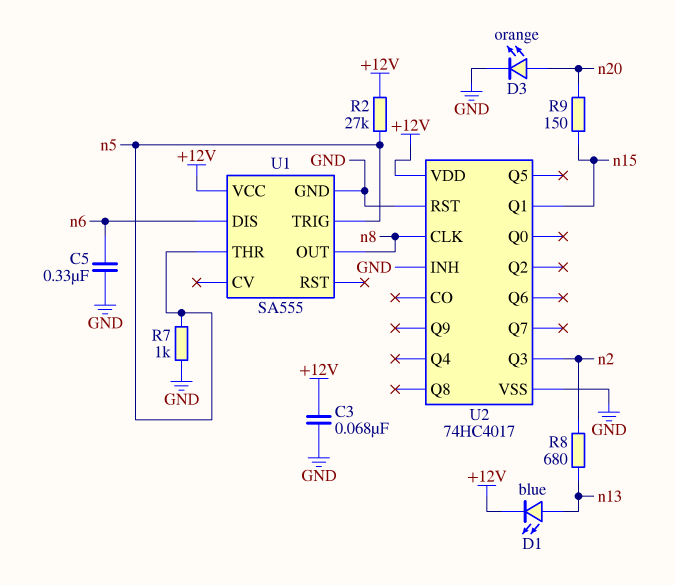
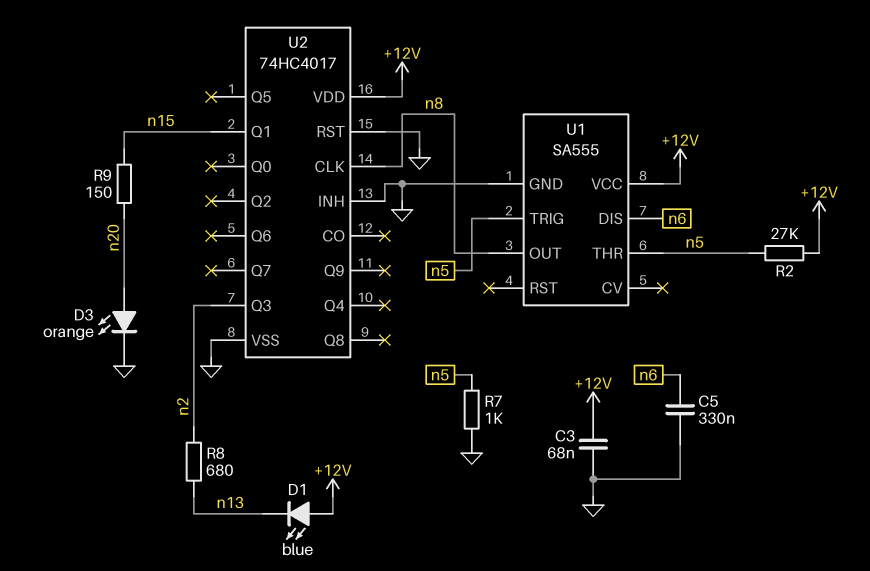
D1: LED blue (A n13, K +12V) -> LED blue (A +12V, K n13)

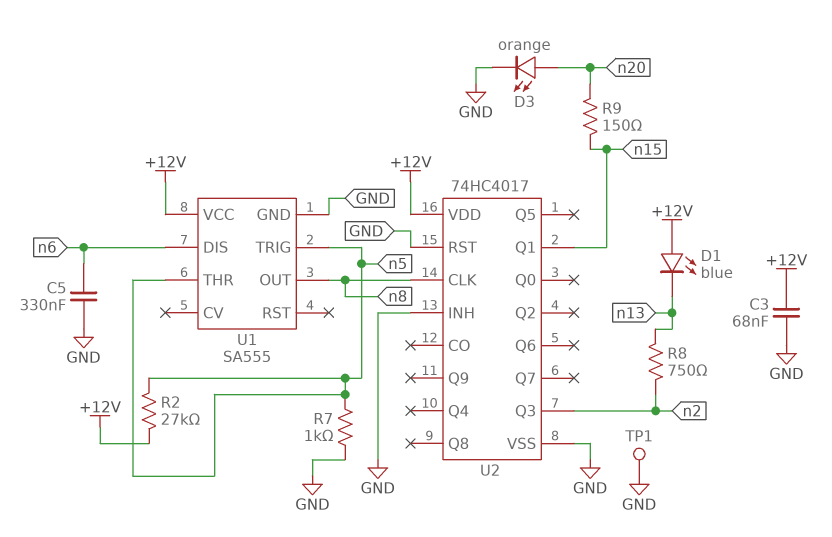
R8: 680 (n2, n13) -> 750 (n2, n13)
TP1: none -> test point (GND)

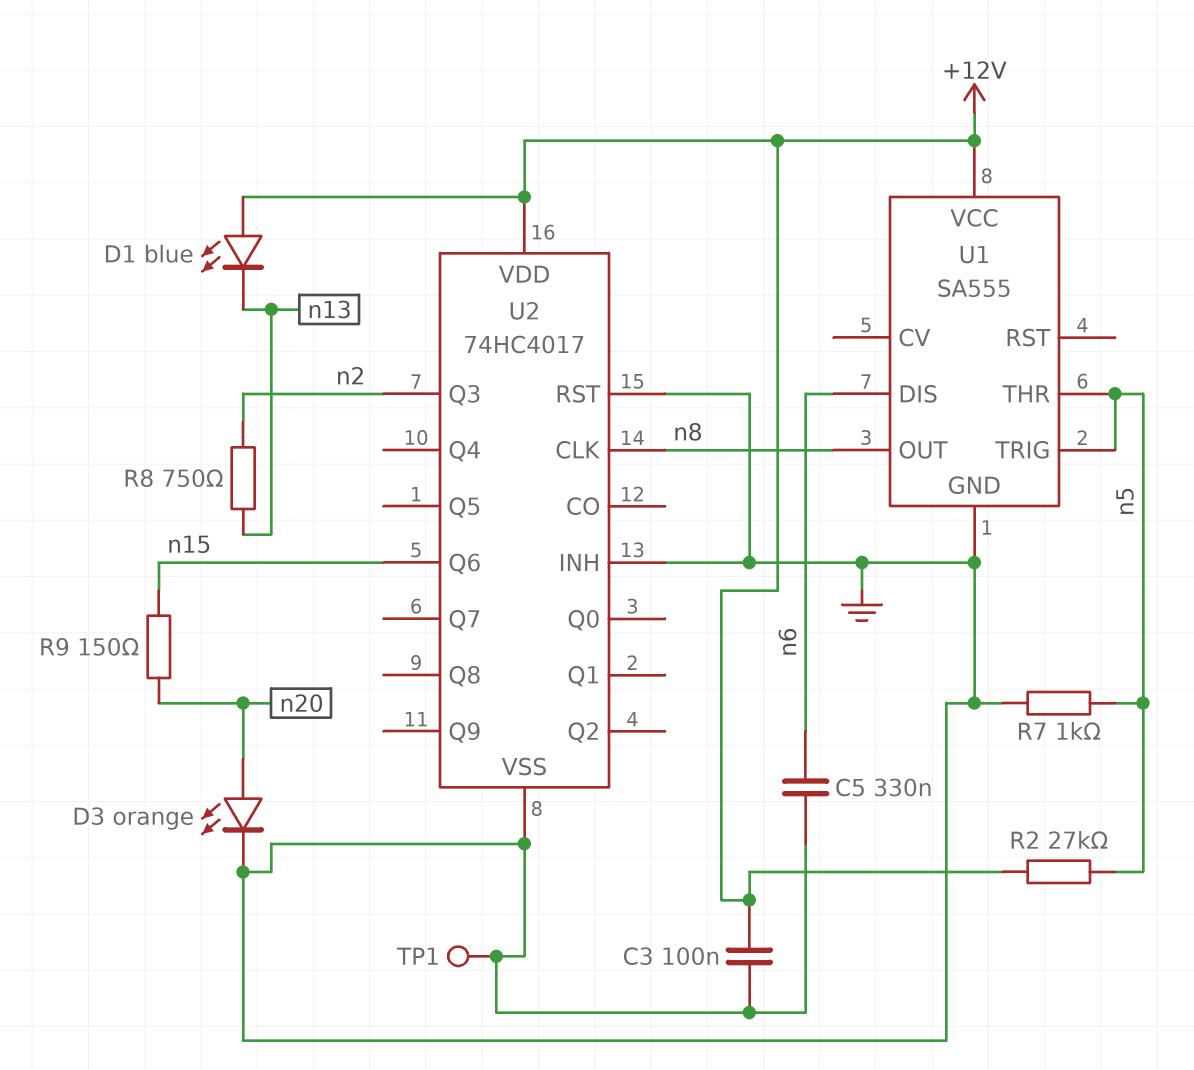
C3: 68nF (+12V, GND) -> 100nF (+12V, GND)
U2 pin Q1: n15 -> none
U2 pin Q6: none -> n15

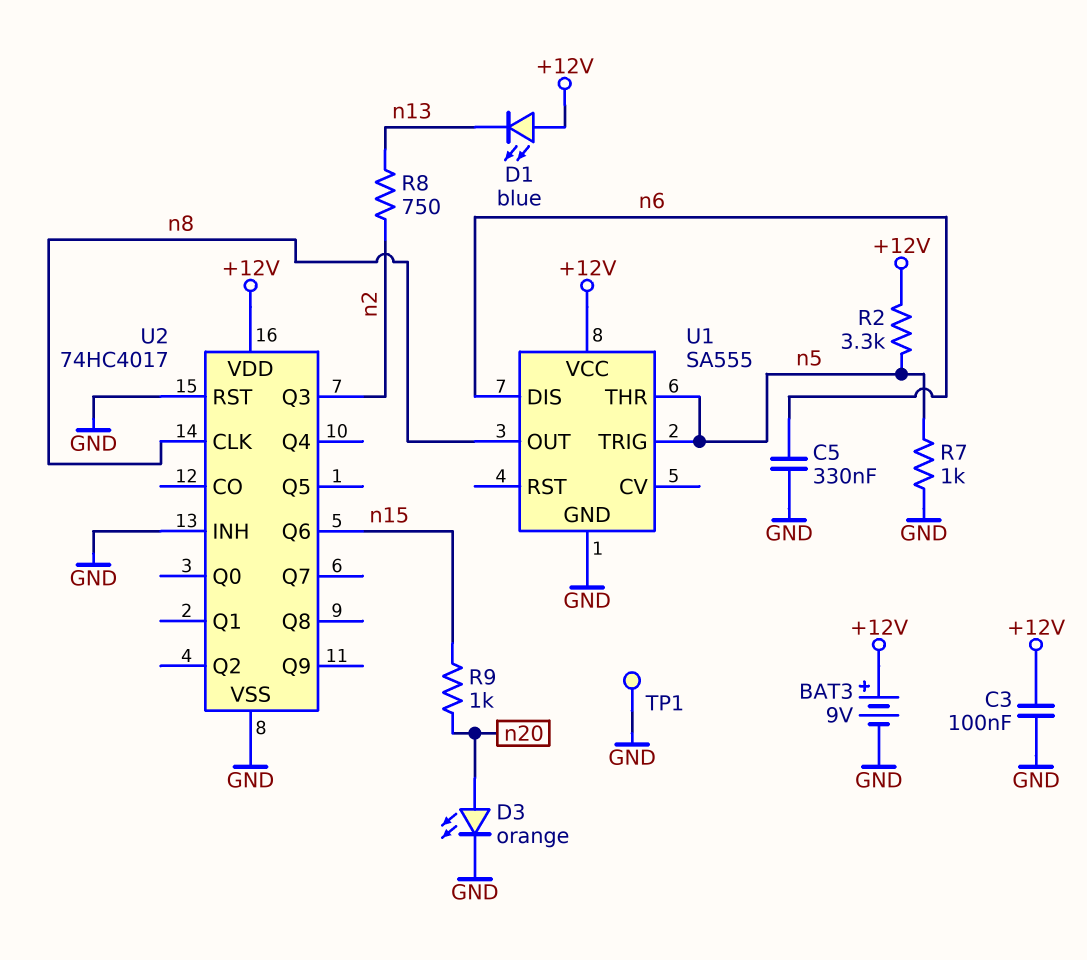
BAT3: none -> 9V (plus +12V, minus GND)
R2: 27k (+12V, n5) -> 3.3k (+12V, n5)
R9: 150 (n15, n20) -> 1k (n15, n20)

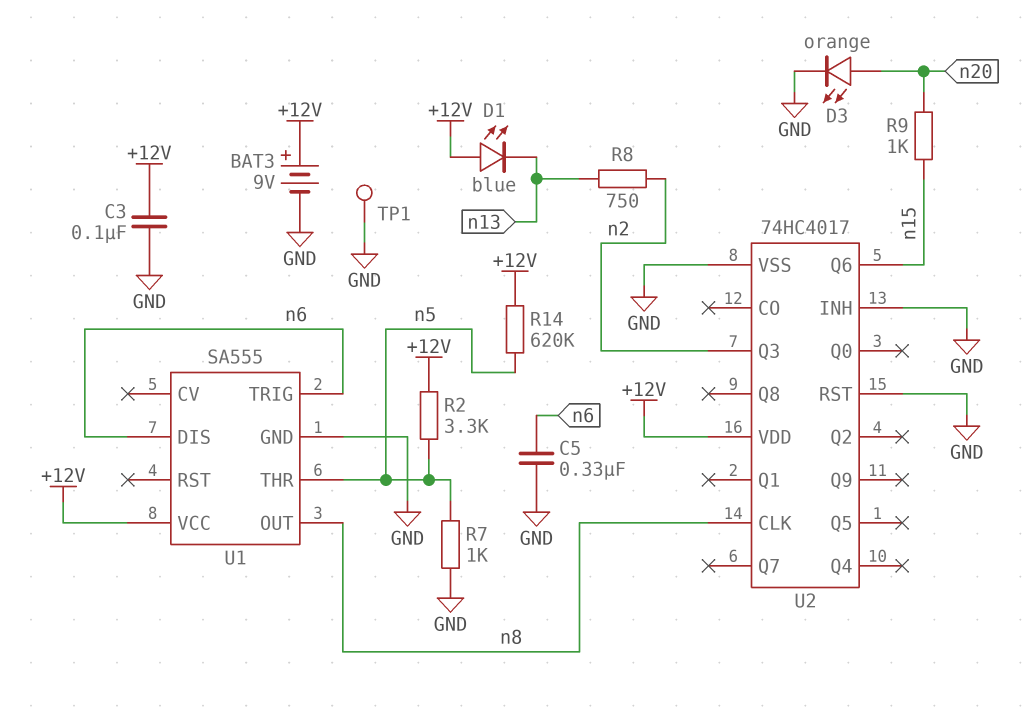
R14: none -> 620k (+12V, n5)
U1 pin TRIG: n5 -> n6

